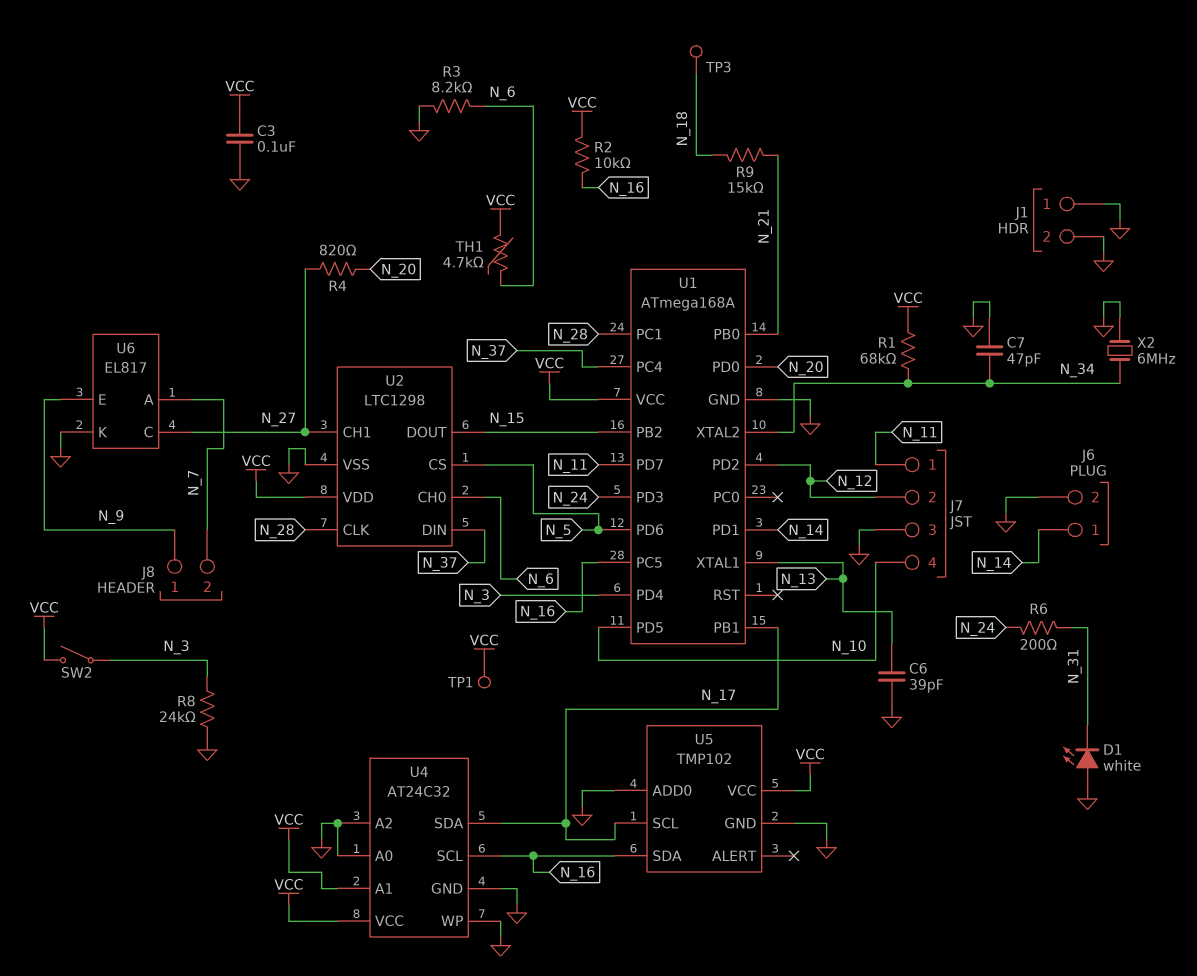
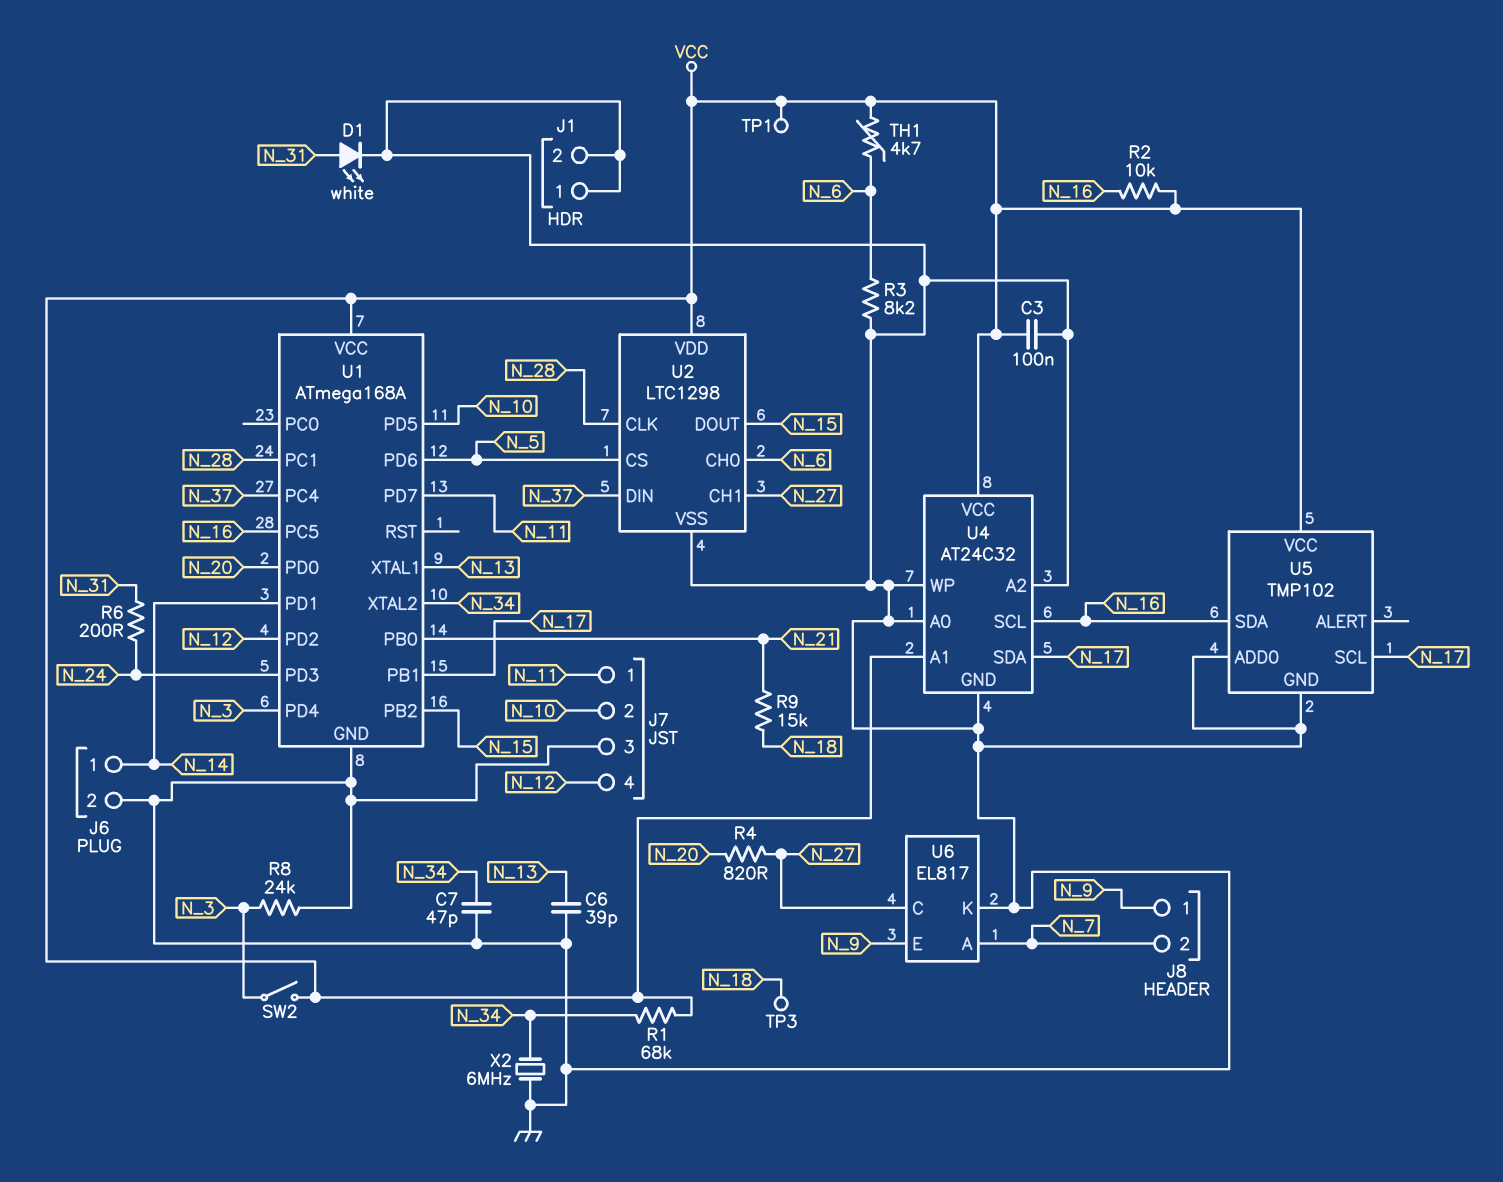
D1: LED white (A GND, K N_31) -> LED white (A N_31, K GND)
J7 pin 2: N_12 -> N_10
J7 pin 4: N_10 -> N_12

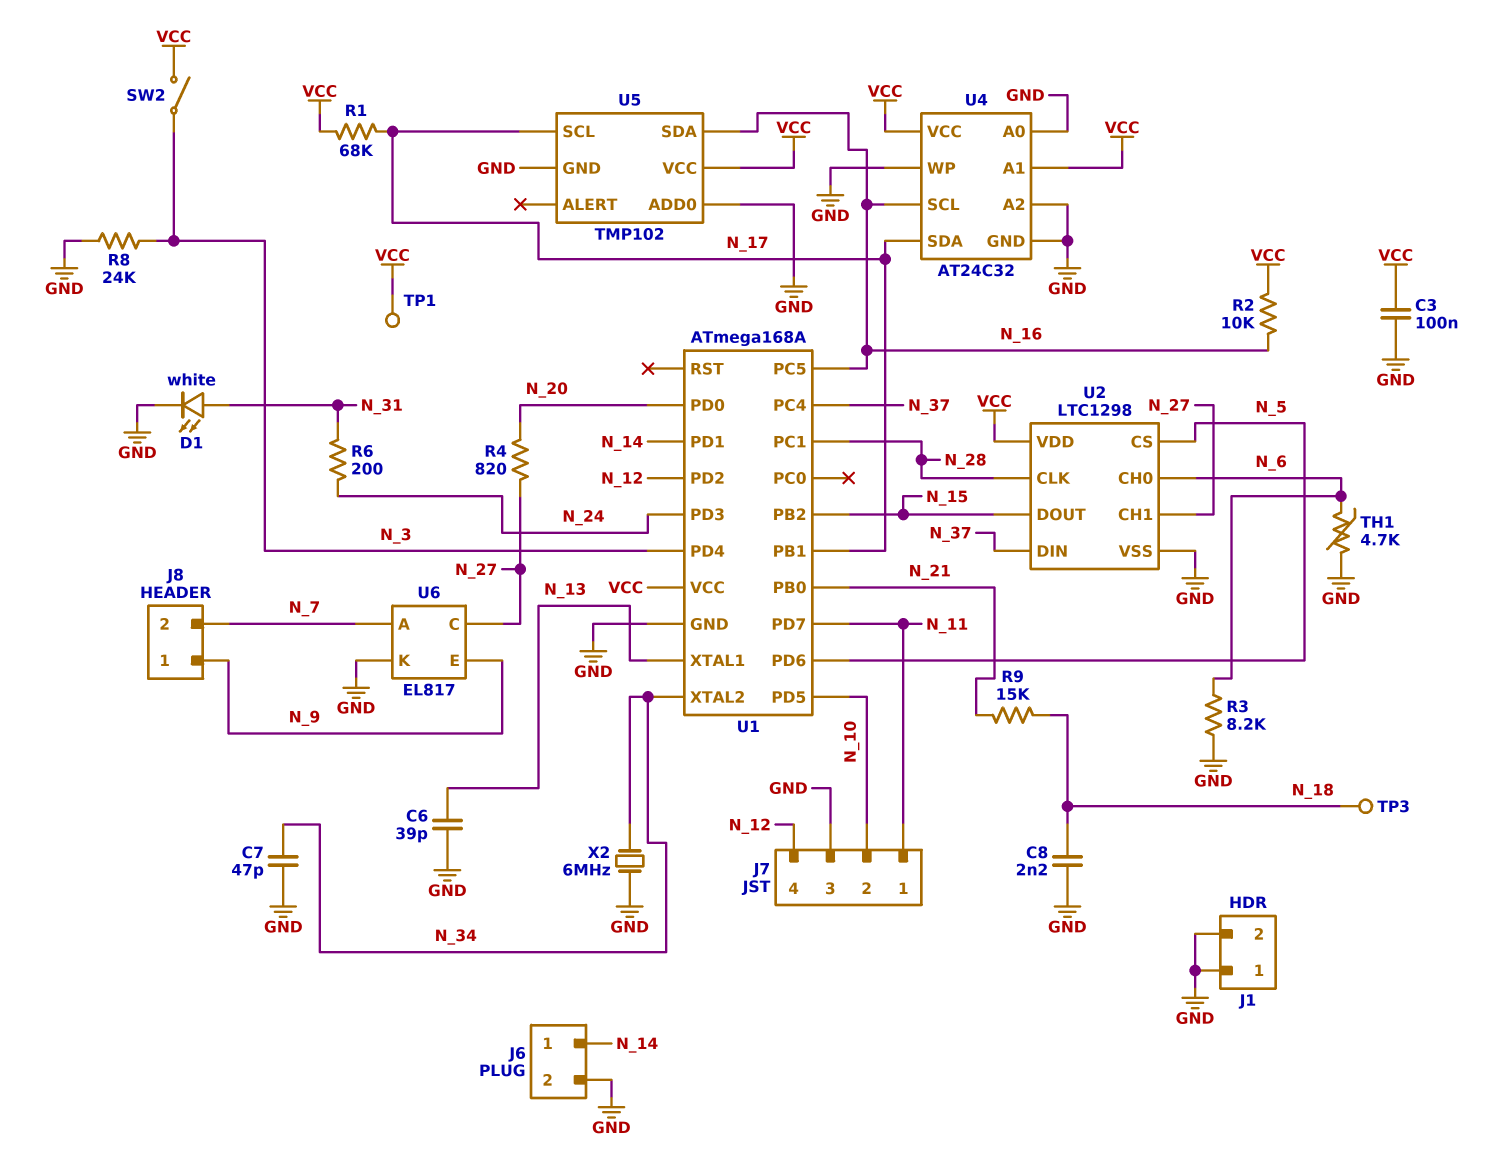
C8: none -> 2.2nF (GND, N_18)
R1: 68k (N_34, VCC) -> 68k (N_17, VCC)
TH1: 4.7k (N_6, VCC) -> 4.7k (GND, N_6)

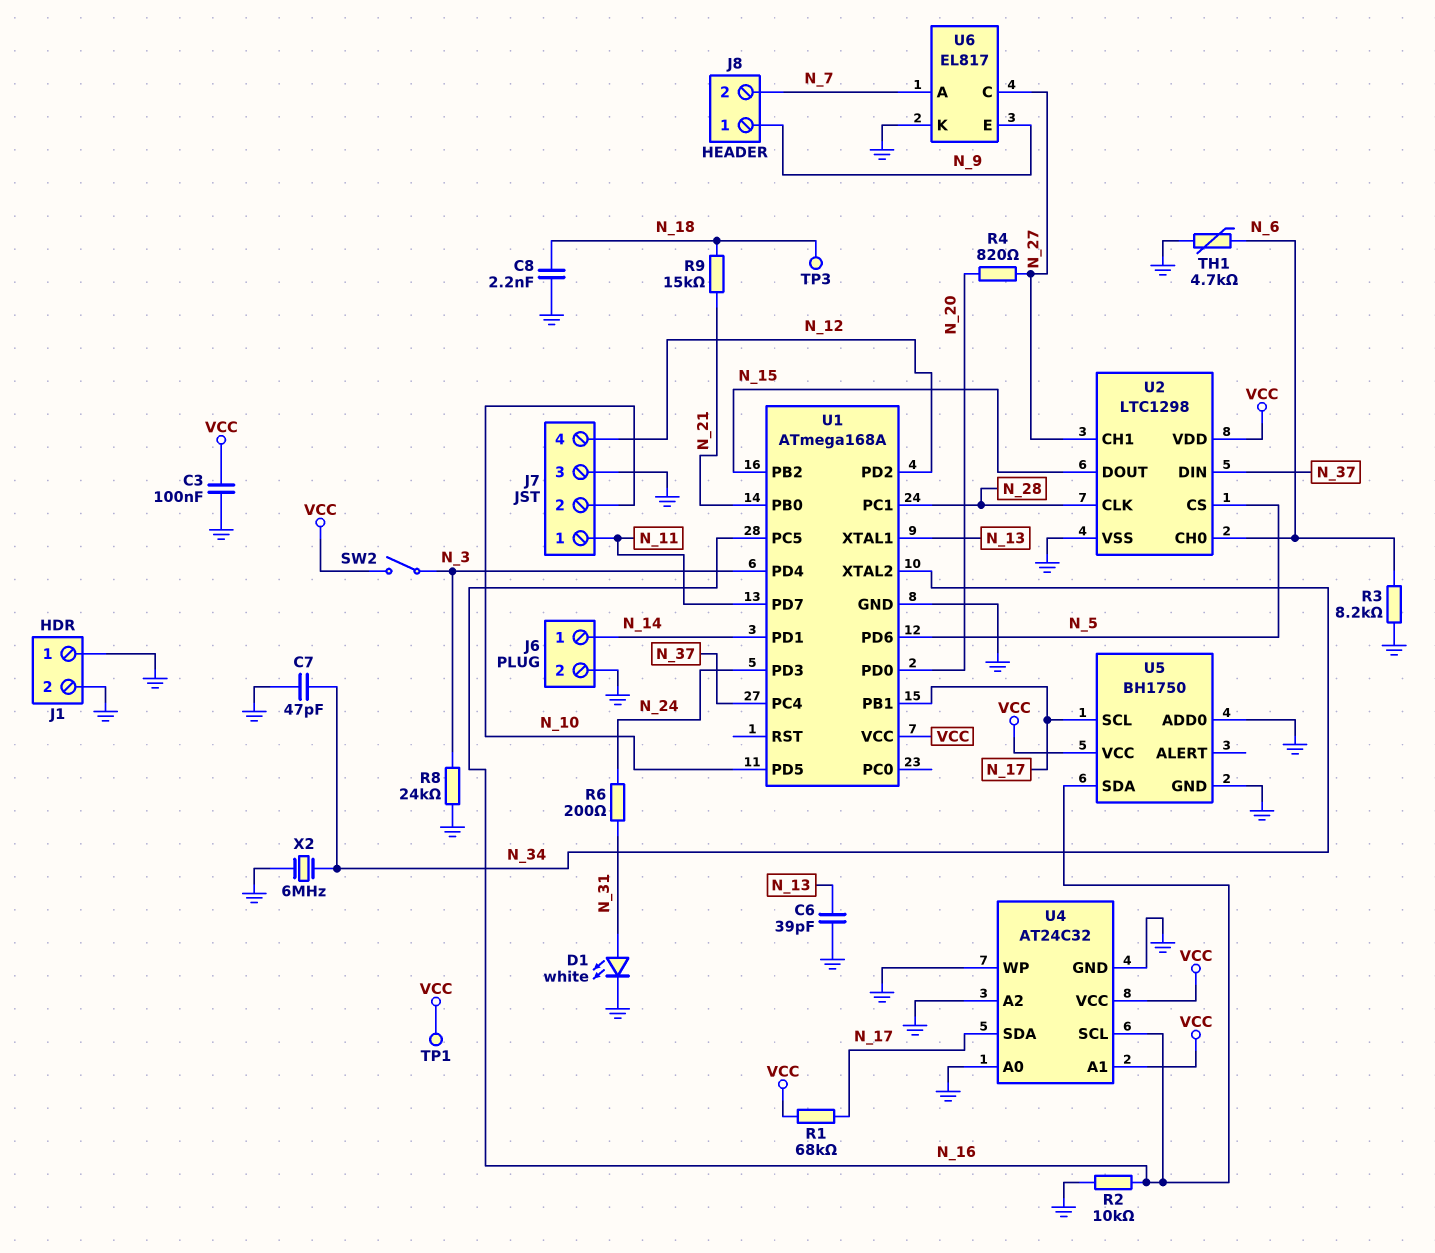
R2: 10k (N_16, VCC) -> 10k (GND, N_16)
U5: TMP102 -> BH1750

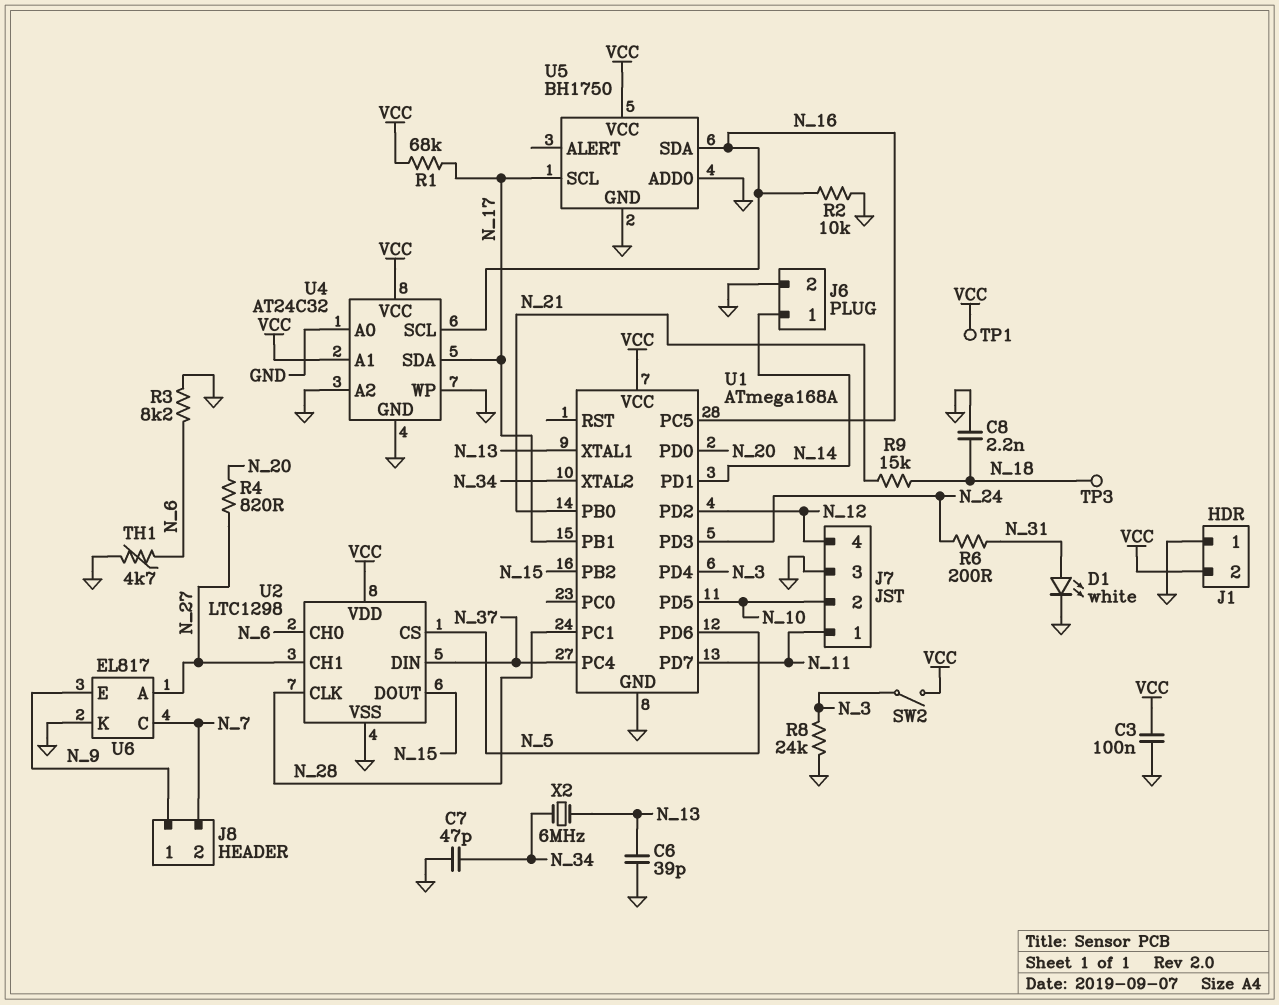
J1 pin 2: GND -> VCC
U6 pin A: N_7 -> N_27
U6 pin C: N_27 -> N_7
X2: 6MHz (GND, N_34) -> 6MHz (N_13, N_34)

